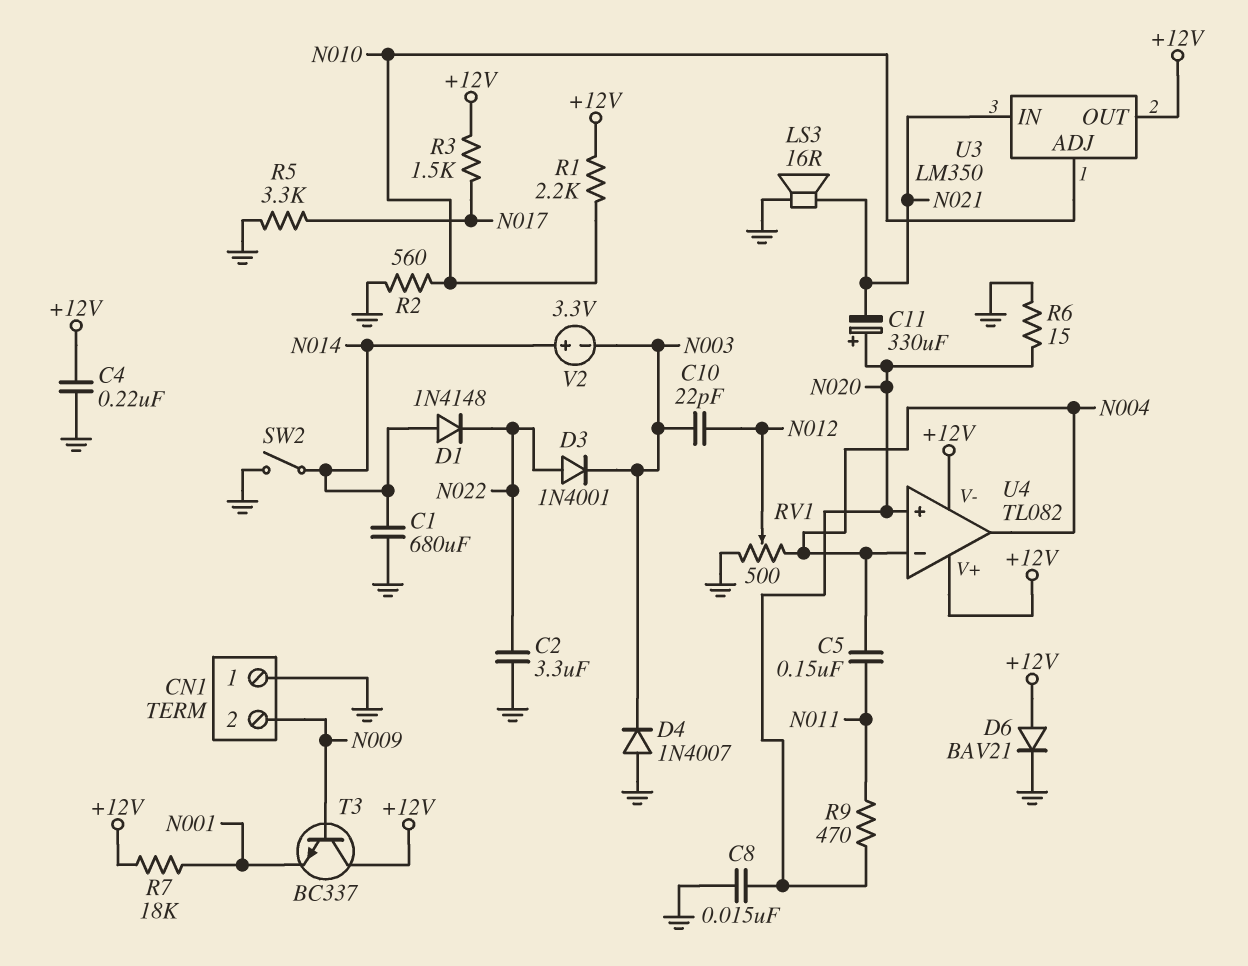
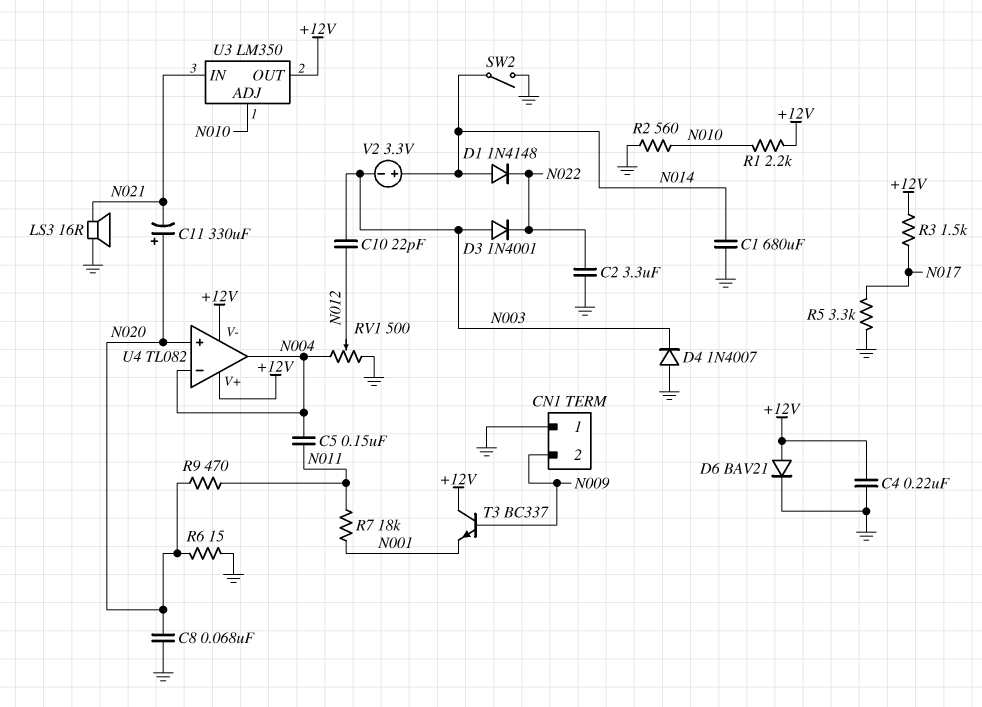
C8: 15nF (GND, N020) -> 68nF (GND, N020)
D3: diode 1N4001 (A N022, K N003) -> diode 1N4001 (A N003, K N022)
R7: 18k (+12V, N001) -> 18k (N001, N011)

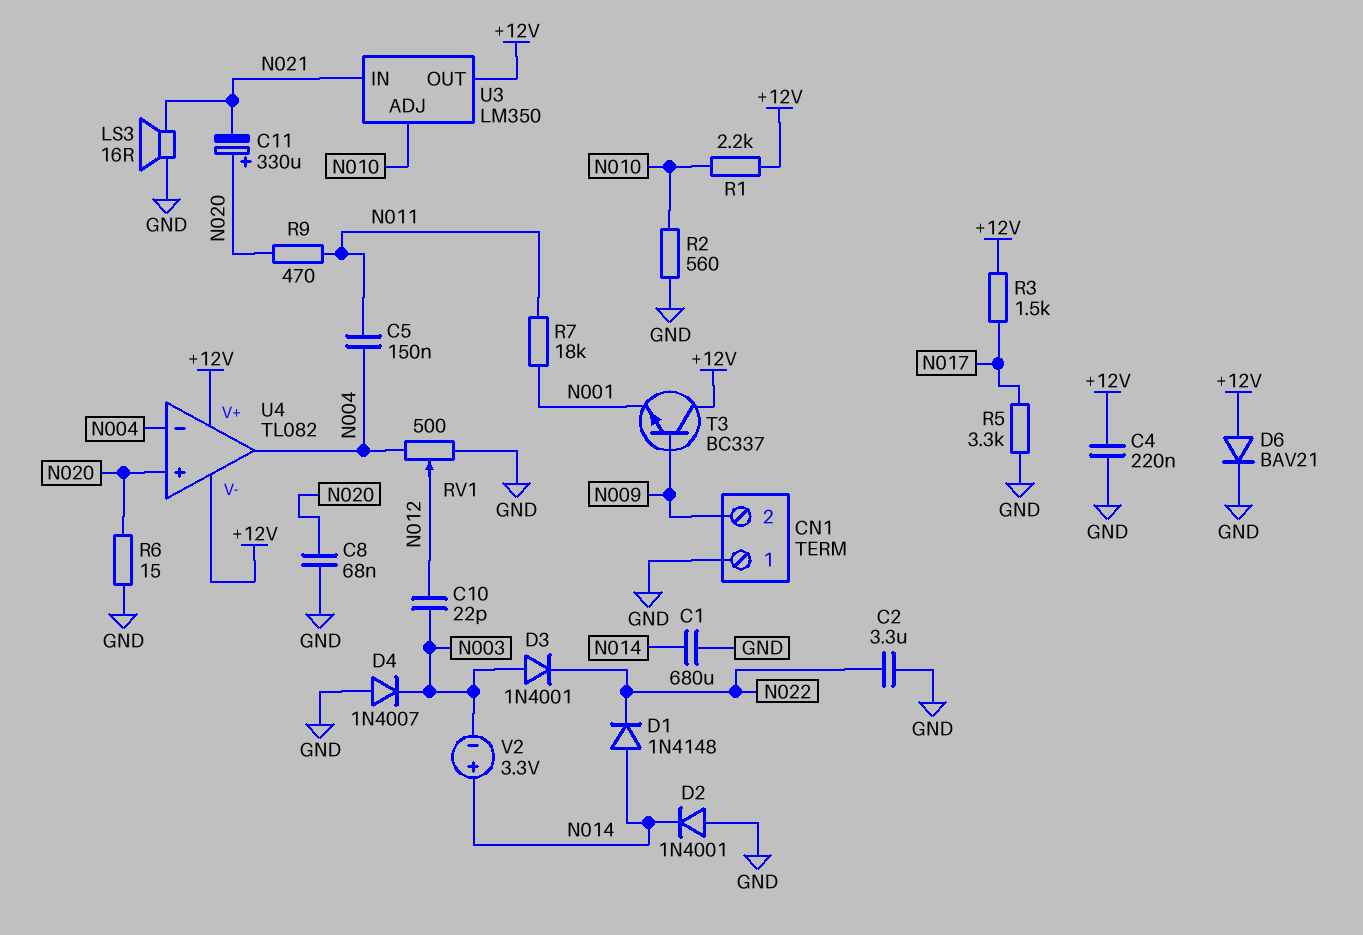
D2: none -> diode 1N4001 (A GND, K N014)
SW2: switch (GND, N014) -> none

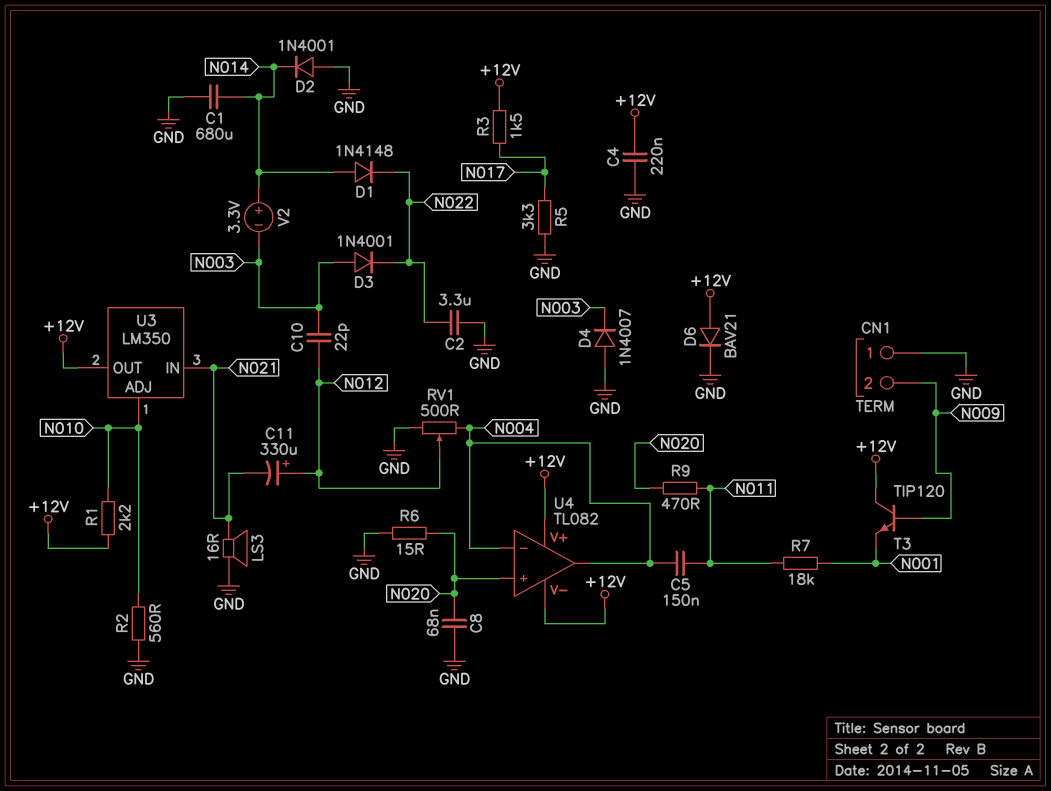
C11: 330uF (plus N020, minus N021) -> 330uF (plus N012, minus N021)
T3: NPN BC337 (B N009, C +12V, E N001) -> NPN TIP120 (B N009, C +12V, E N001)

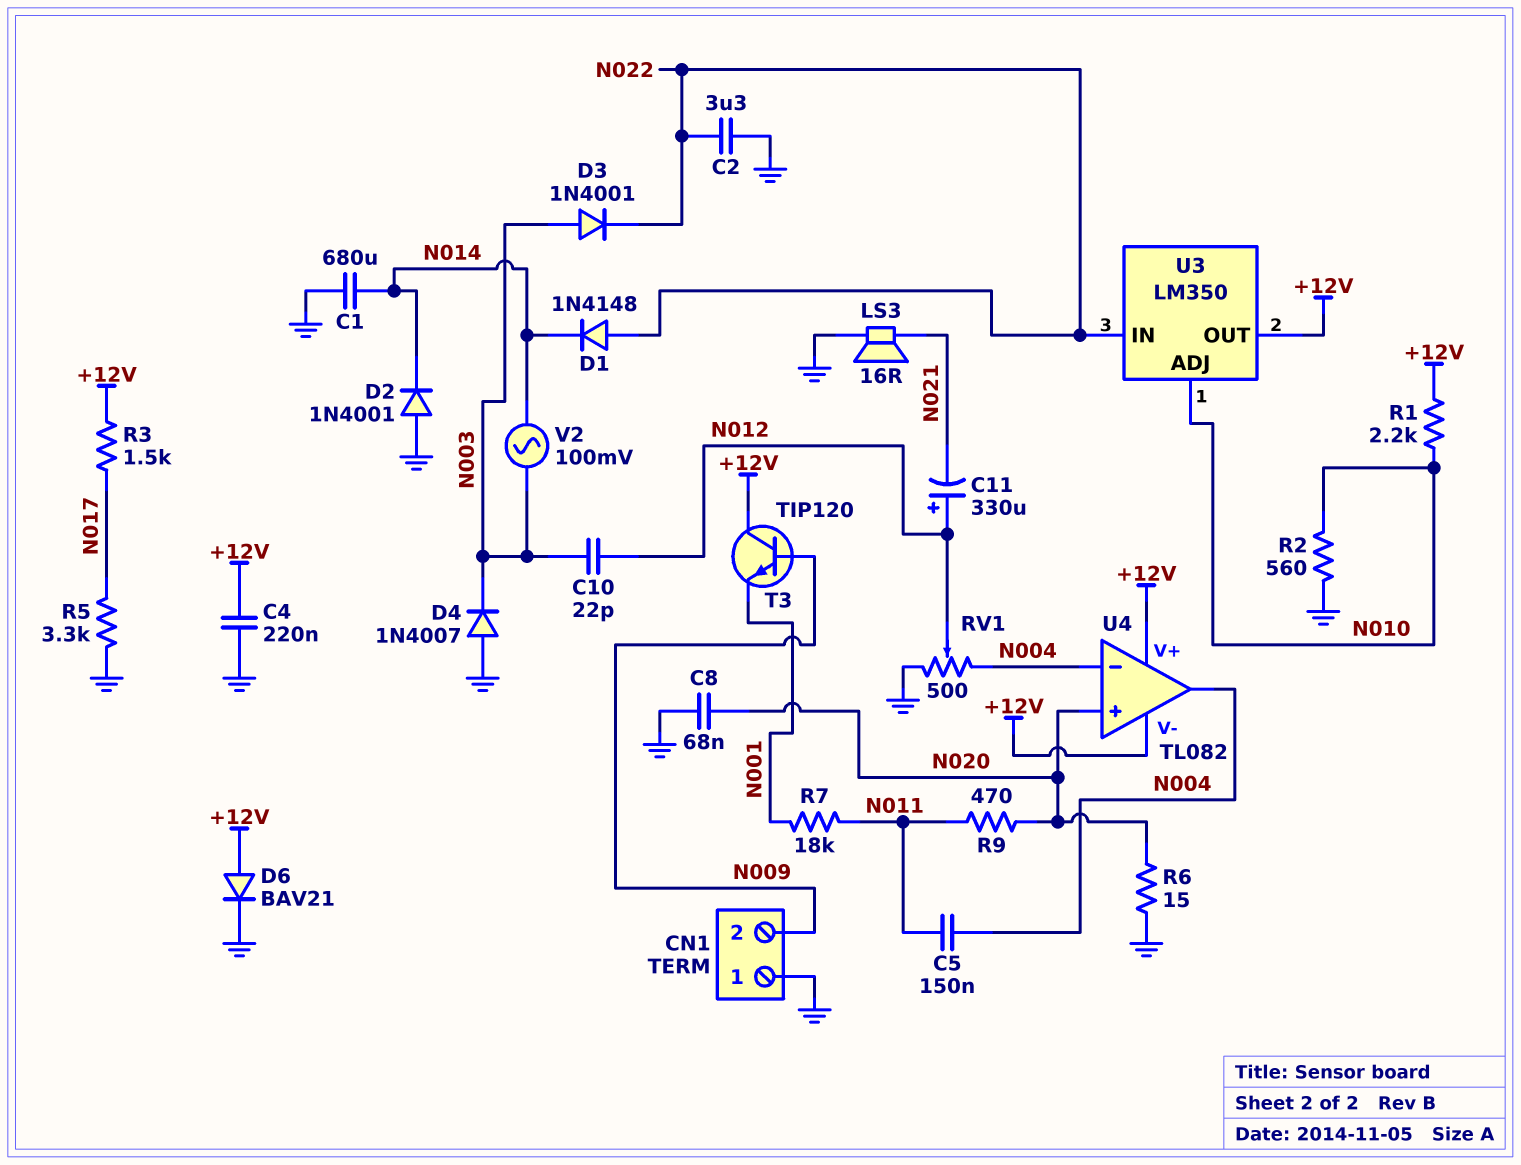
D1: diode 1N4148 (A N014, K N022) -> diode 1N4148 (A N022, K N014)
U3 pin IN: N021 -> N022
V2: 3.3V (plus N014, minus N003) -> AC 100mV (N003, N014)

